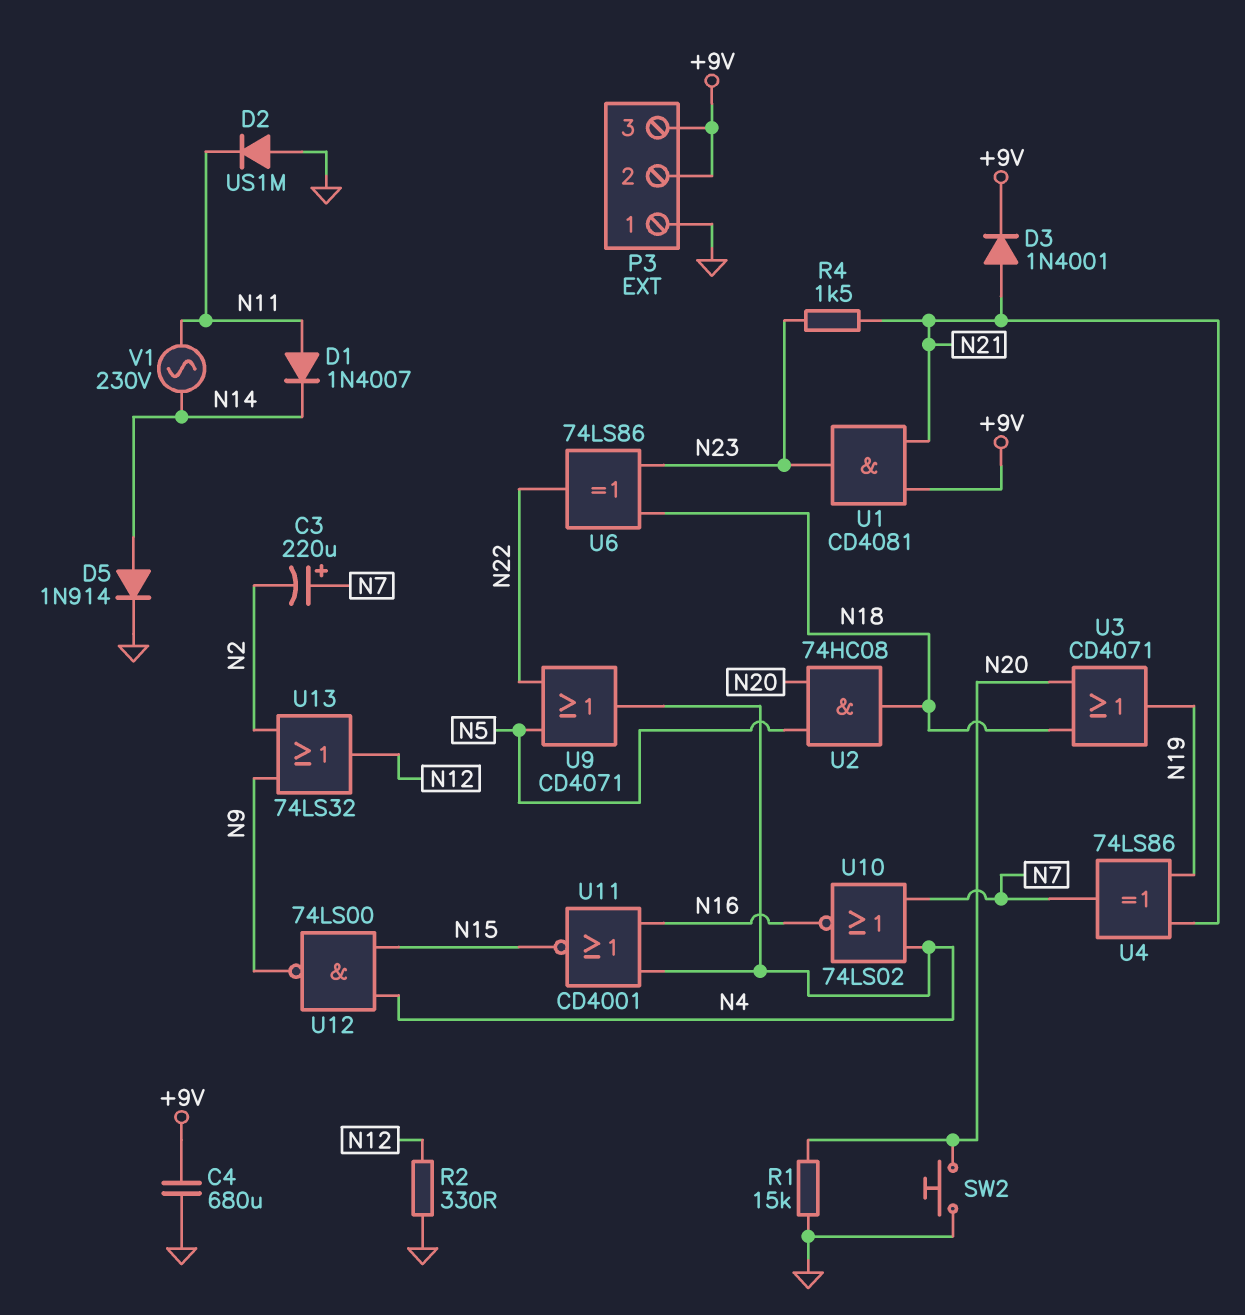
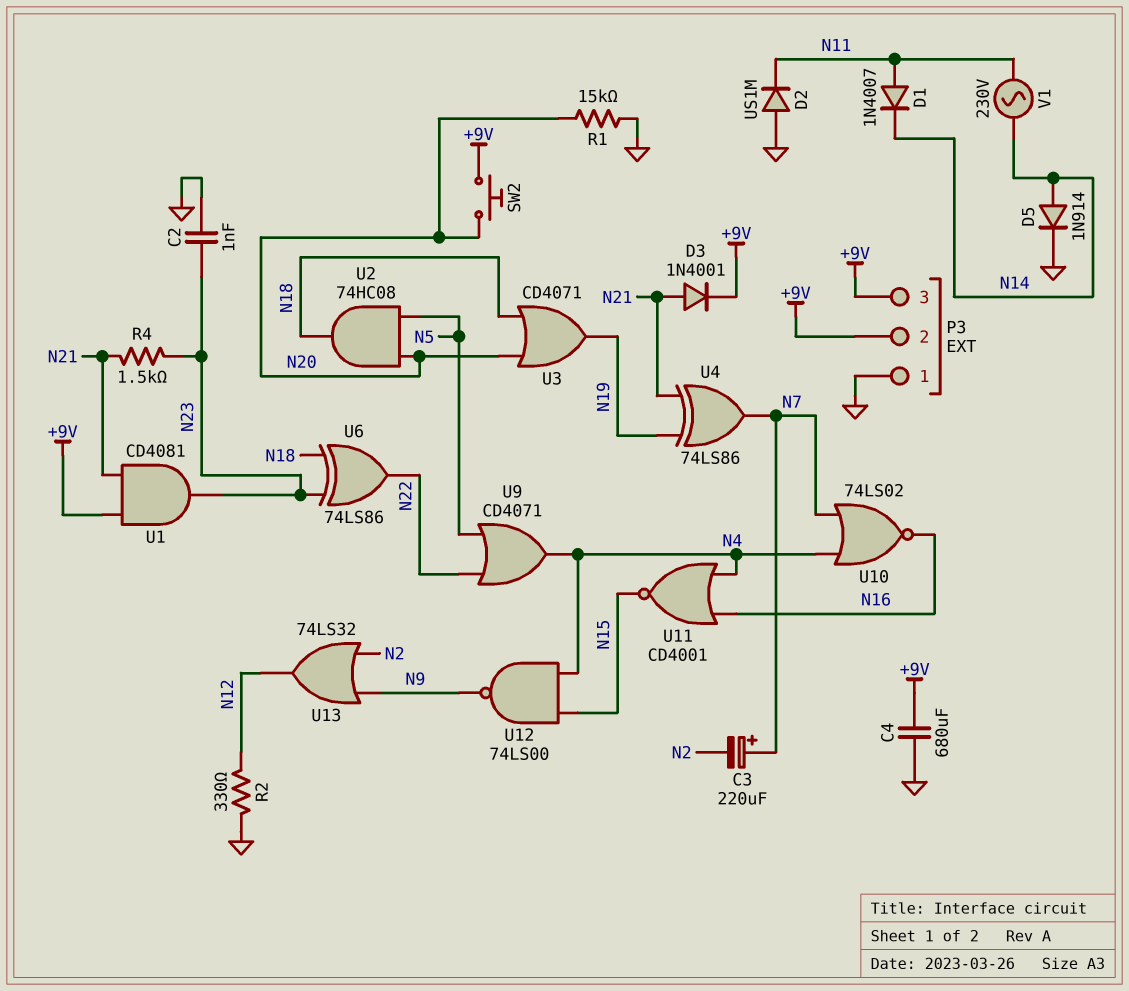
C2: none -> 1nF (GND, N23)
SW2: button (GND, N20) -> button (+9V, N20)

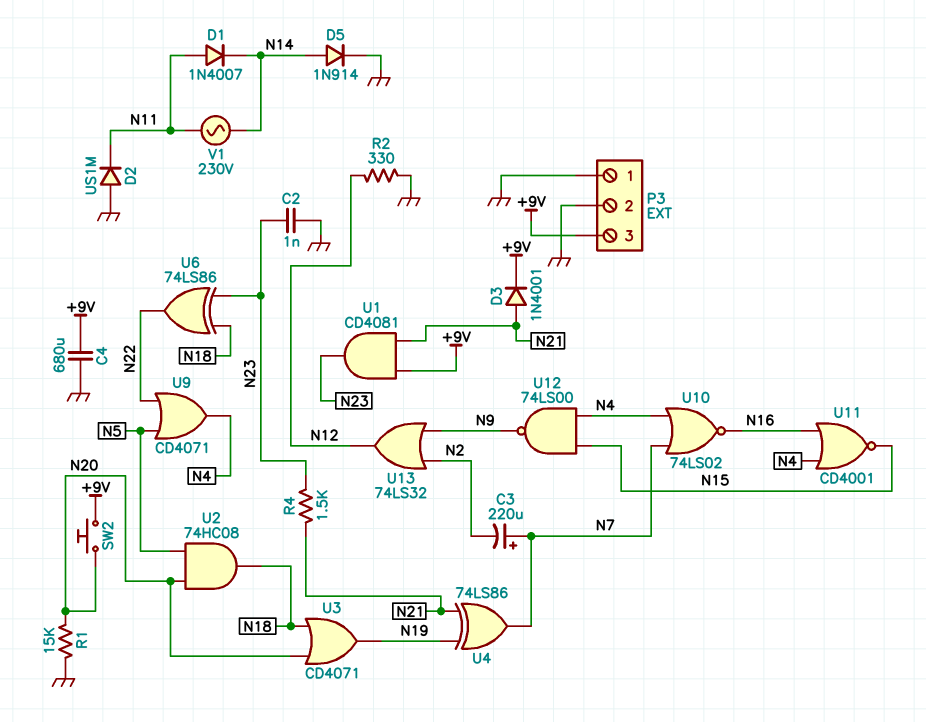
P3 pin 2: +9V -> GND

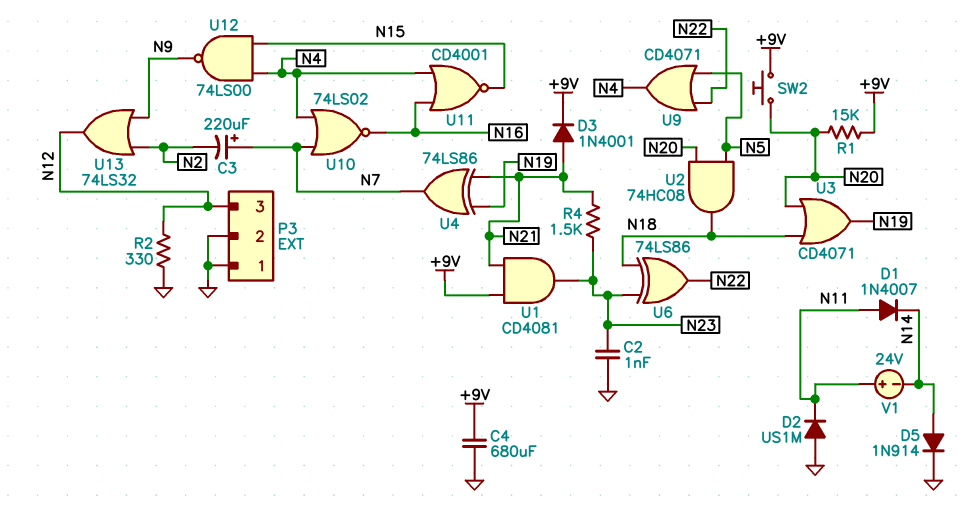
P3 pin 3: +9V -> N12
R1: 15k (GND, N20) -> 15k (+9V, N20)
V1: AC 230V (N11, N14) -> 24V (plus N11, minus N14)

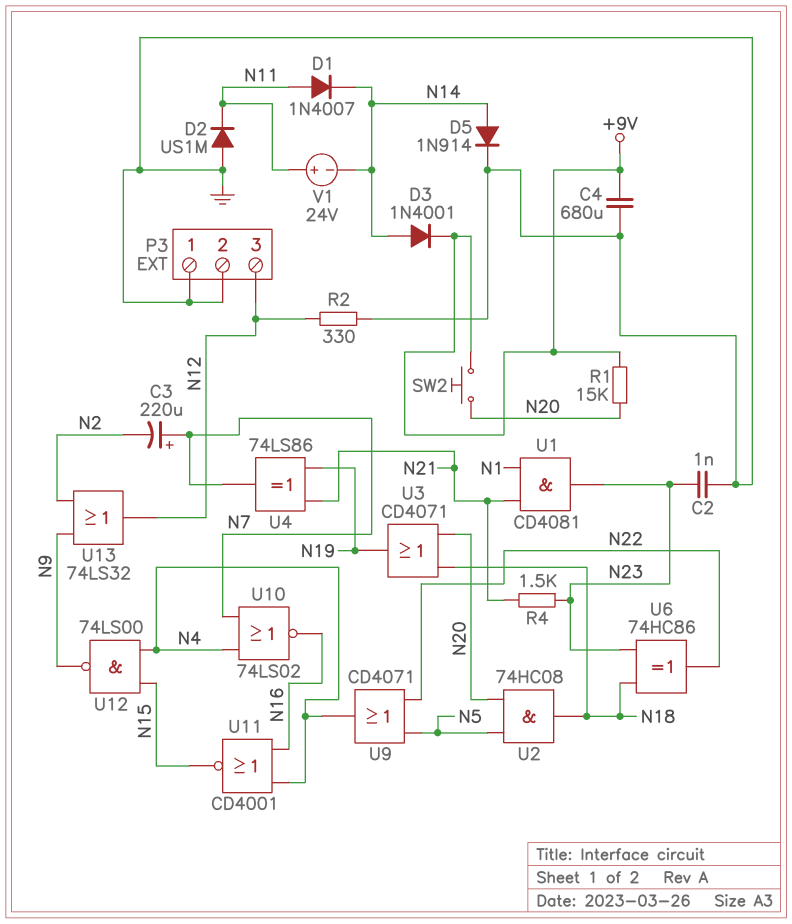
D3: diode 1N4001 (A N21, K +9V) -> diode 1N4001 (A N14, K +9V)
U1: AND CD4081 (in +9V, in N21, out N23) -> AND CD4081 (in N1, in N21, out N23)
U6: XOR 74LS86 (in N18, in N23, out N22) -> XOR 74HC86 (in N18, in N23, out N22)

